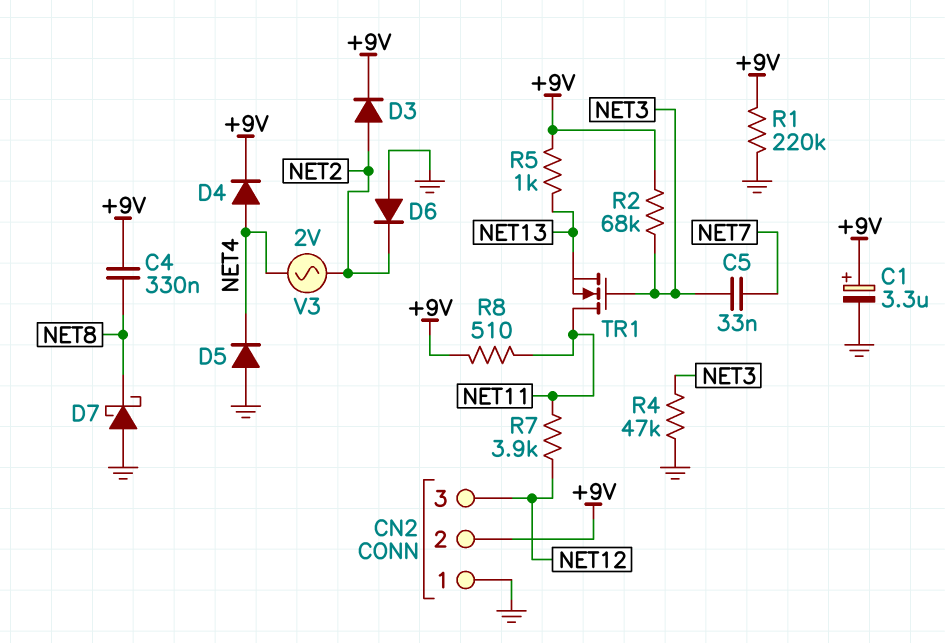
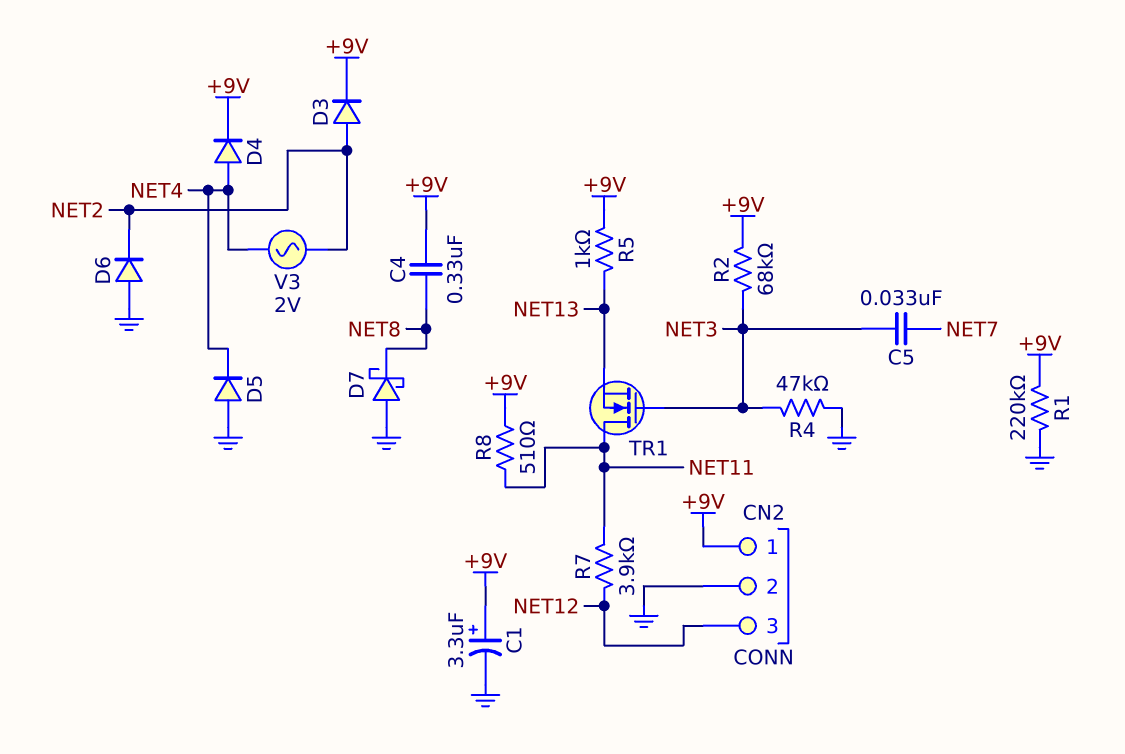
CN2 pin 1: GND -> +9V
CN2 pin 2: +9V -> GND

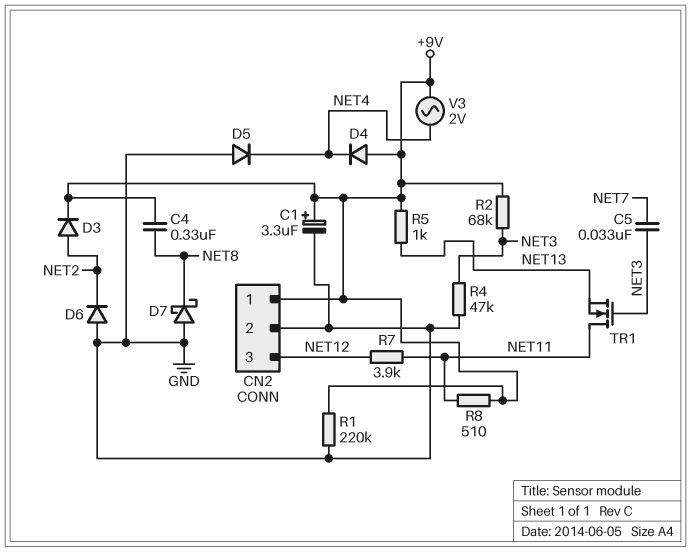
D4: diode (A NET4, K +9V) -> diode (A +9V, K NET4)
V3: AC 2V (NET2, NET4) -> AC 2V (+9V, NET4)

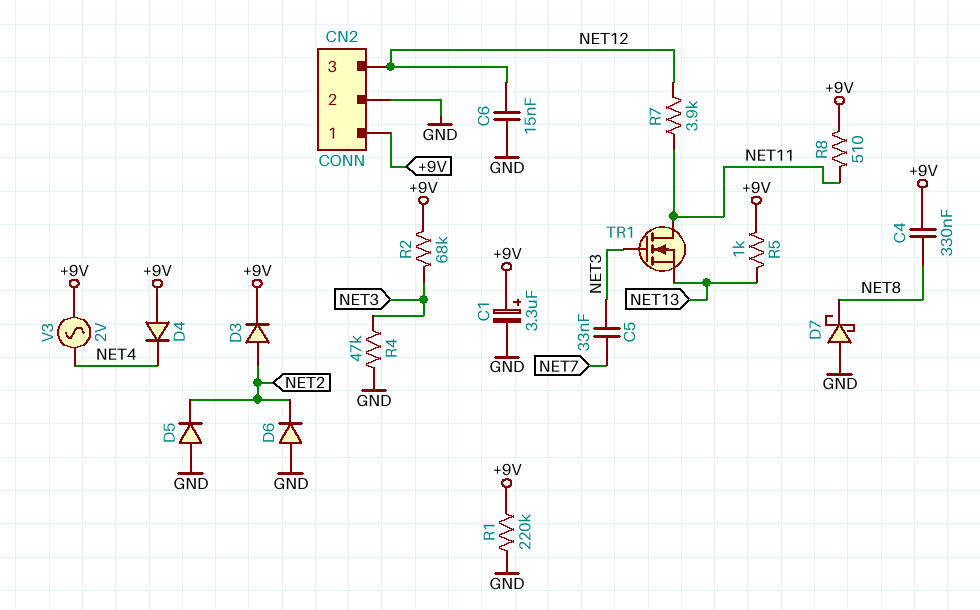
C6: none -> 15nF (GND, NET12)
D5: diode (A GND, K NET4) -> diode (A GND, K NET2)

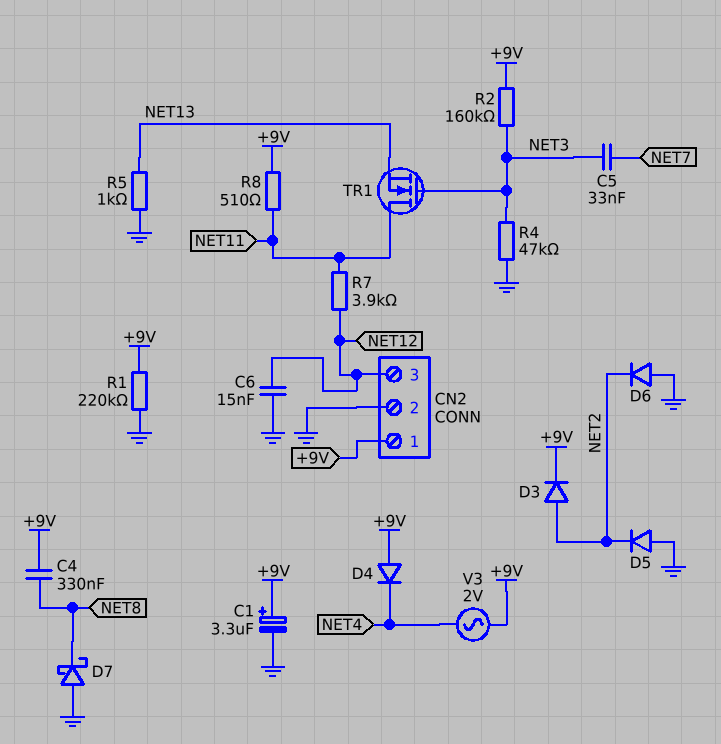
R2: 68k (+9V, NET3) -> 160k (+9V, NET3)
R5: 1k (+9V, NET13) -> 1k (GND, NET13)

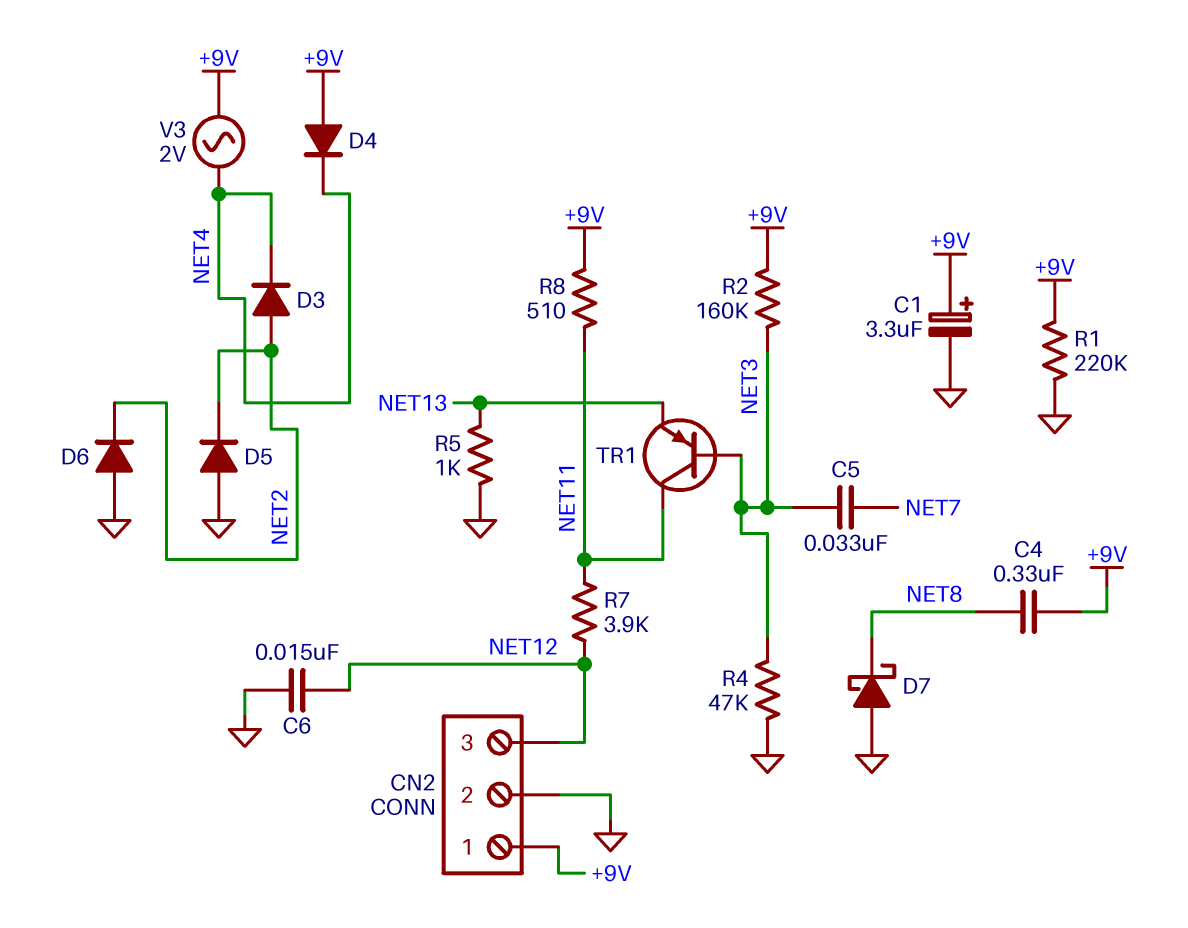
D3: diode (A NET2, K +9V) -> diode (A NET2, K NET4)
TR1: NMOS (G NET3, D NET11, S NET13) -> PNP (B NET3, C NET11, E NET13)

